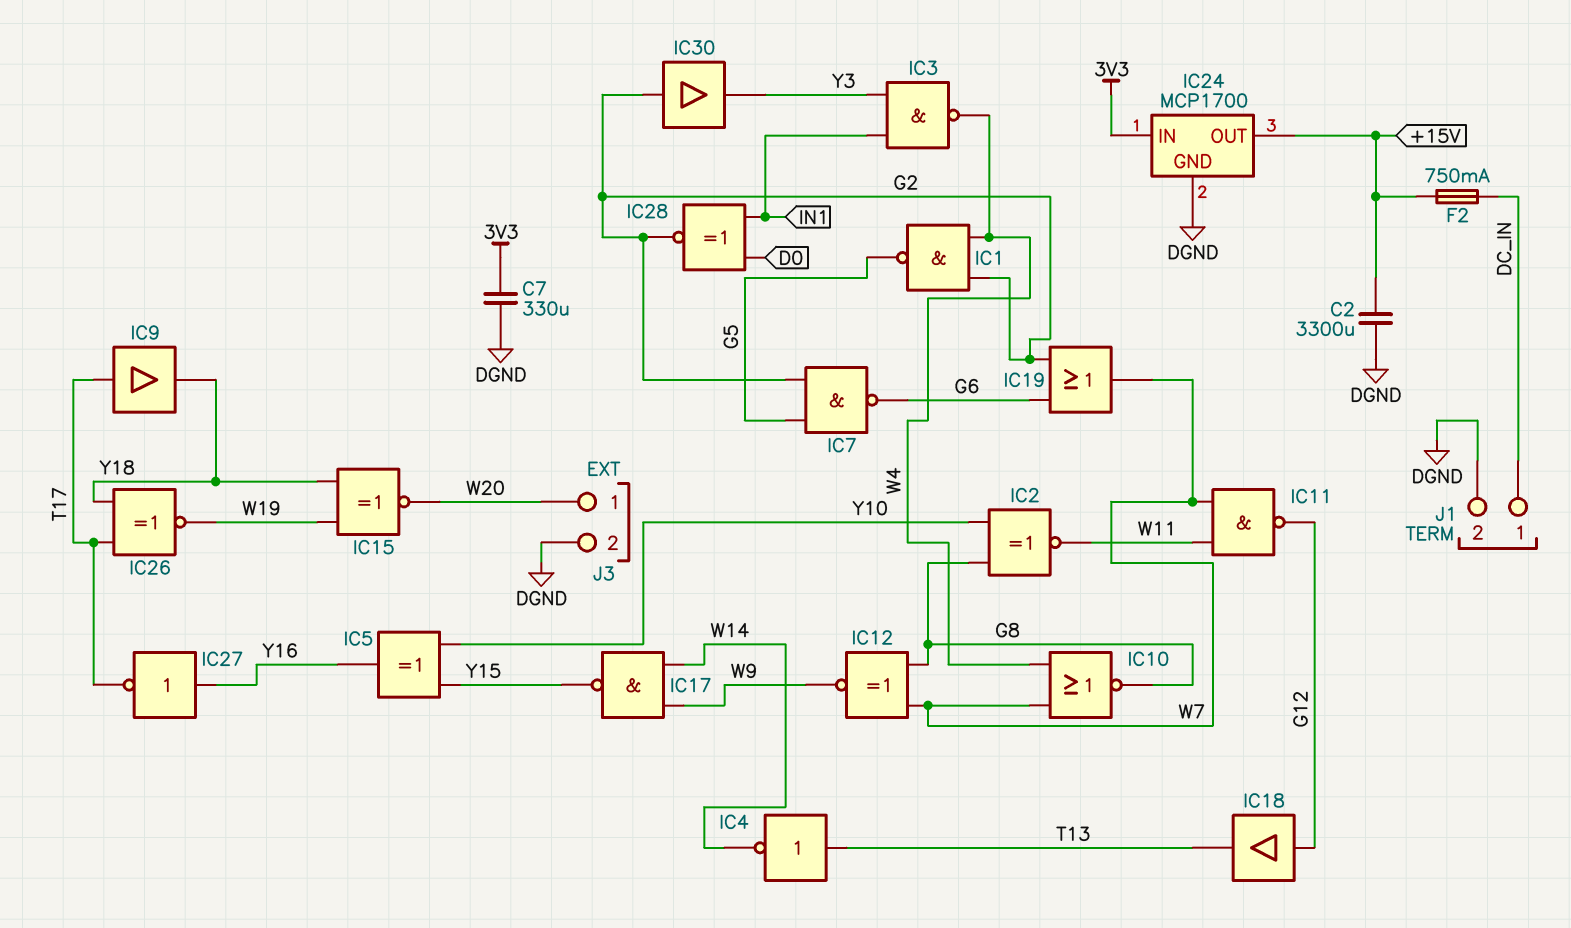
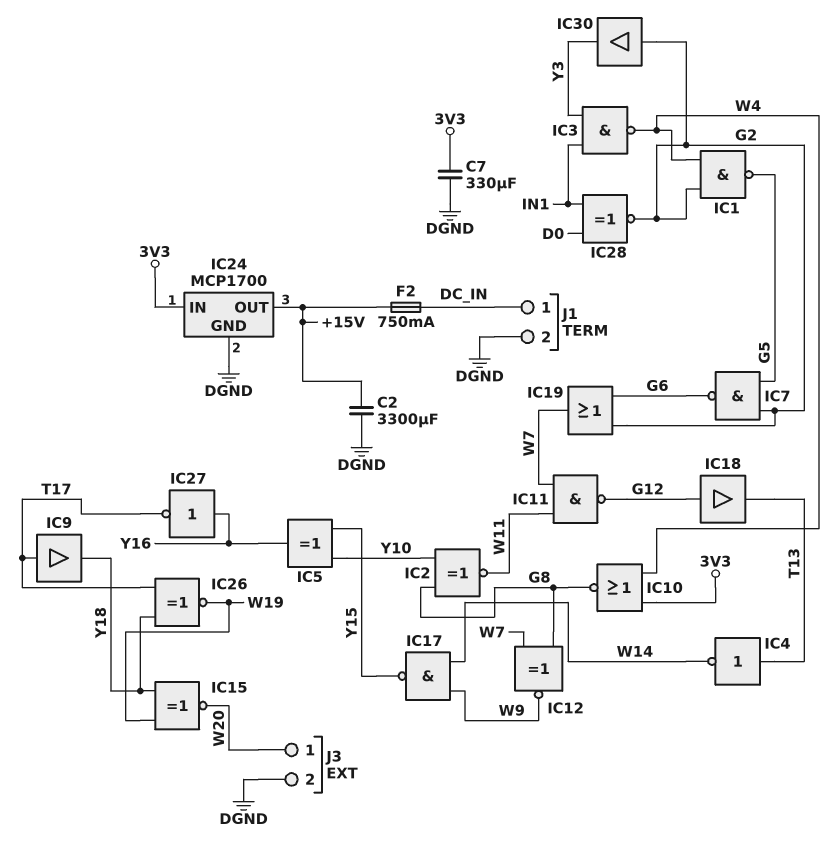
IC10: NOR (in W4, in W7, out G8) -> NOR (in 3V3, in W4, out G8)

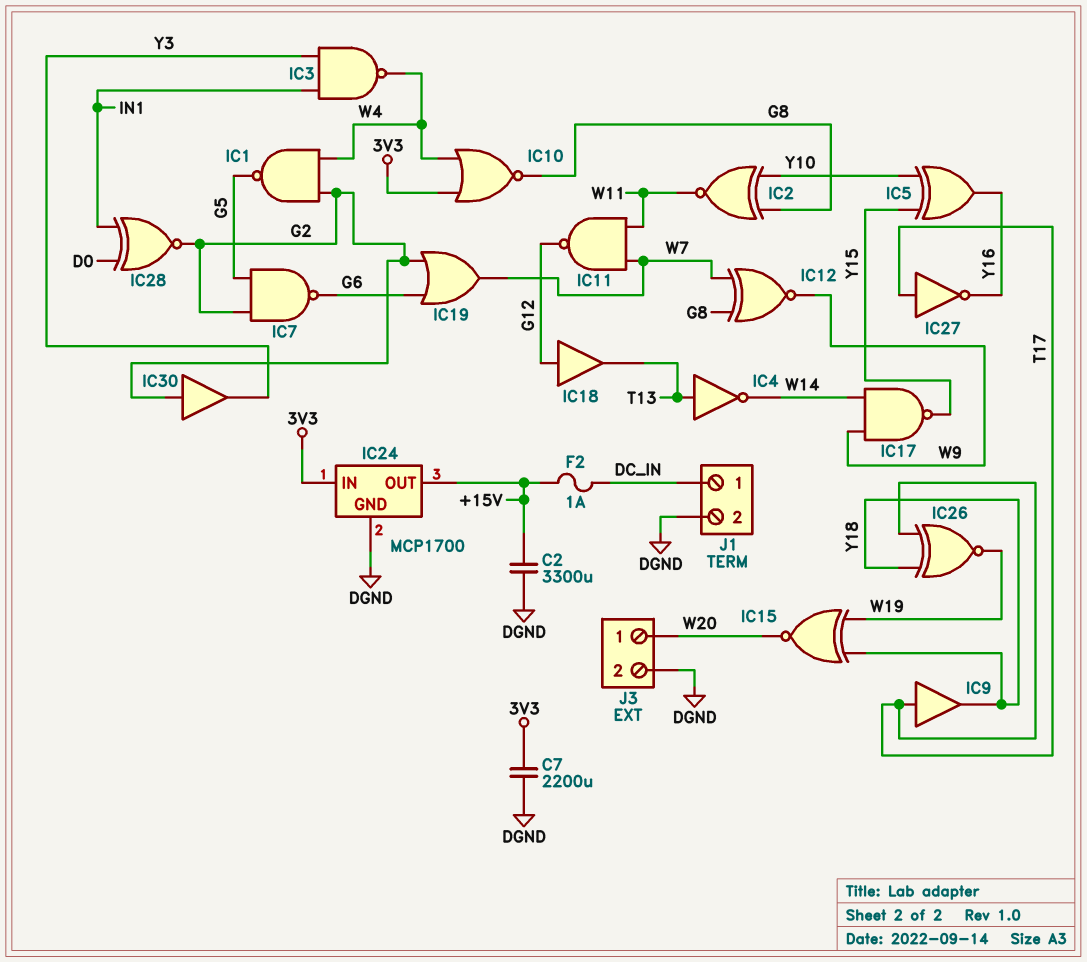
C7: 330uF (3V3, DGND) -> 2200uF (3V3, DGND)
F2: 750mA (+15V, DC_IN) -> 1A (+15V, DC_IN)
IC27: NOT (in Y16, out T17) -> NOT (in T17, out Y16)

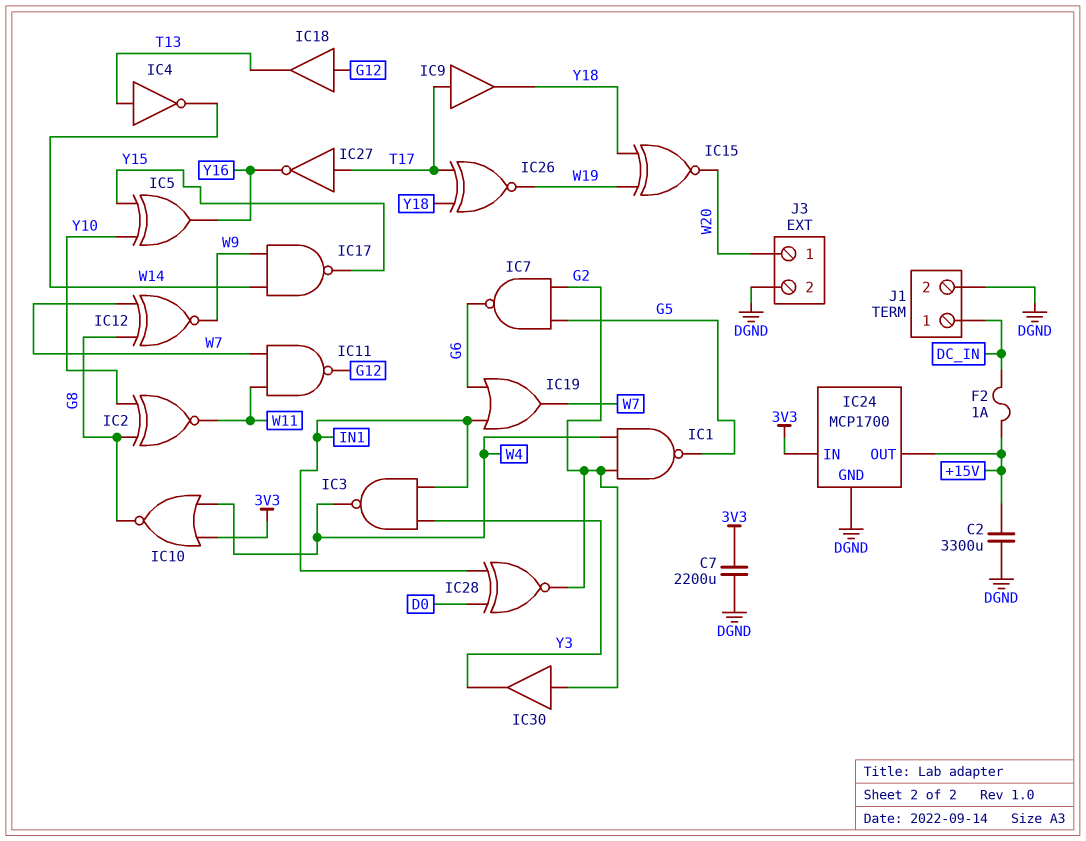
IC19: OR (in G2, in G6, out W7) -> OR (in G6, in IN1, out W7)

